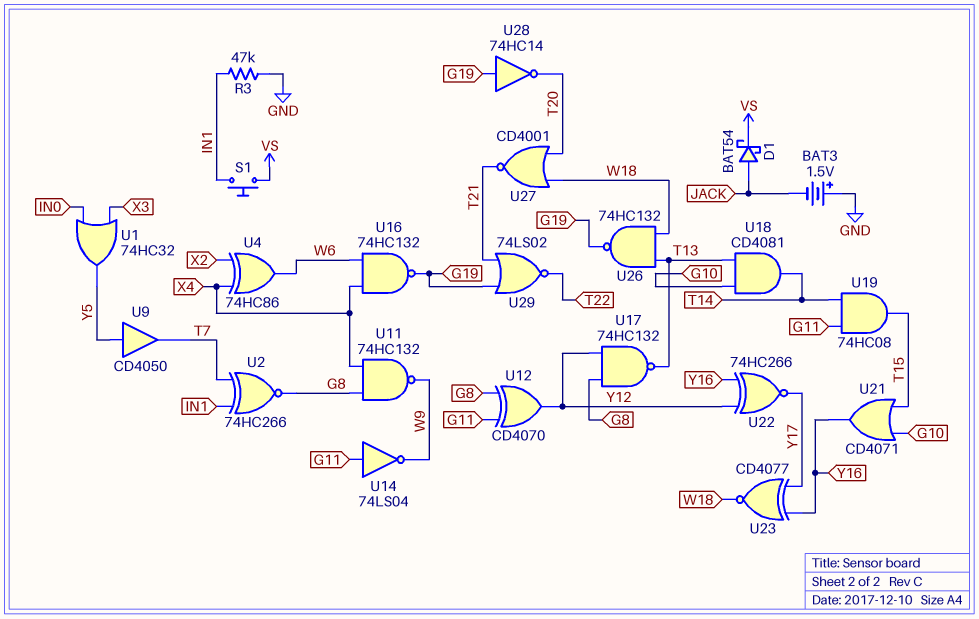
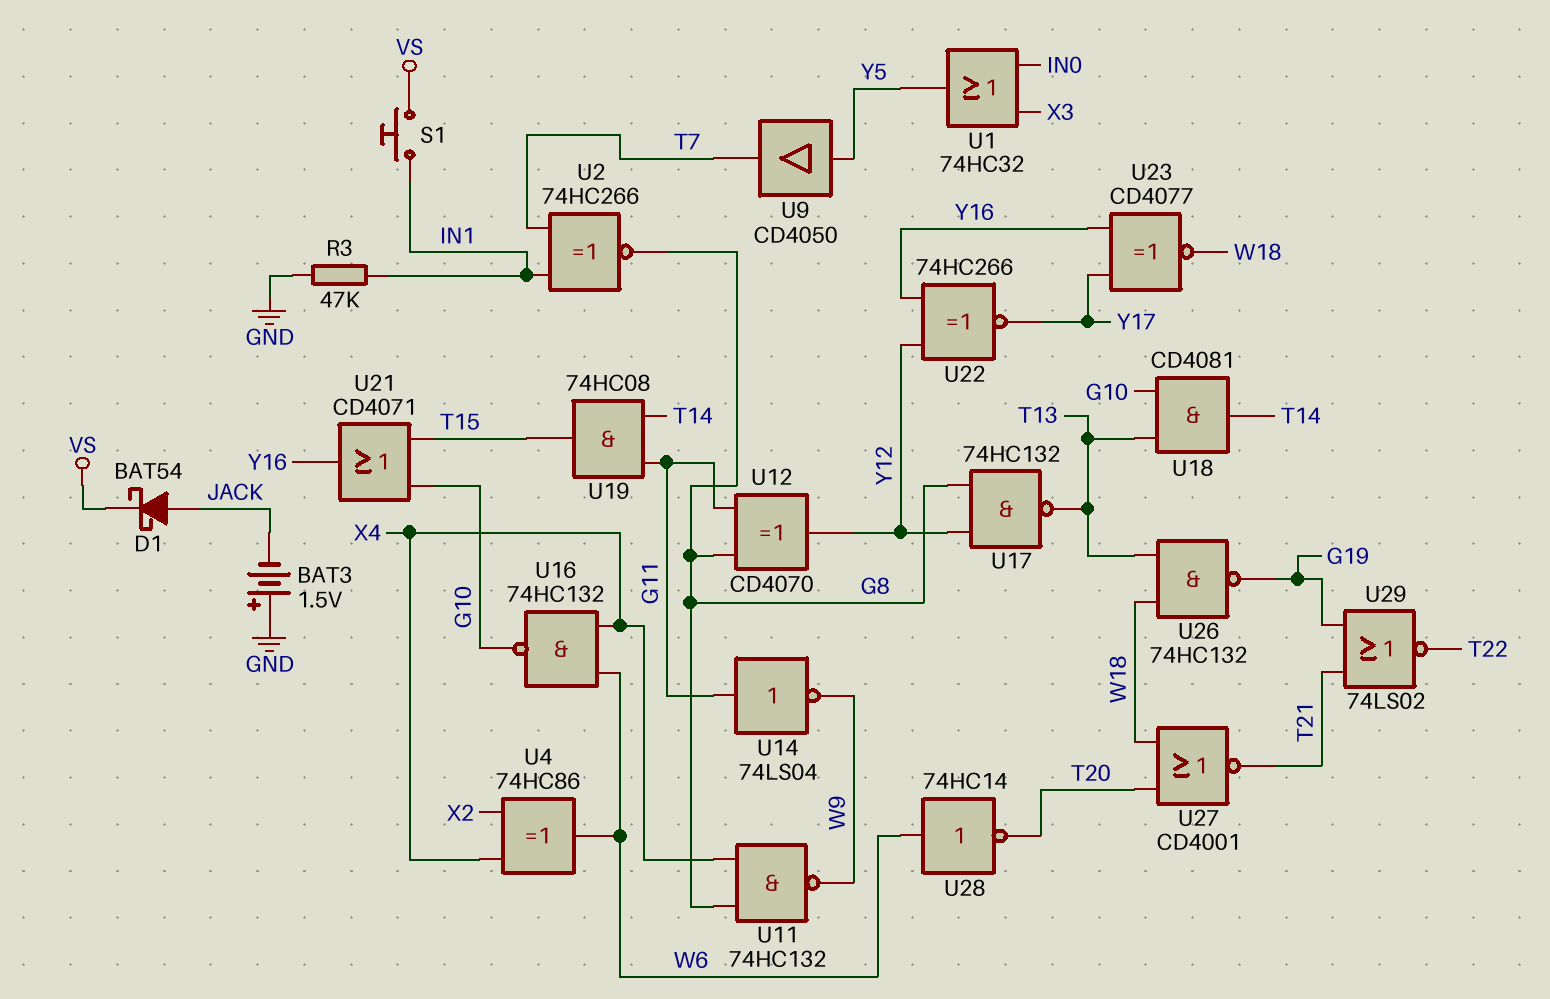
U16: NAND 74HC132 (in W6, in X4, out G19) -> NAND 74HC132 (in W6, in X4, out G10)
U28: NOT 74HC14 (in G19, out T20) -> NOT 74HC14 (in W6, out T20)

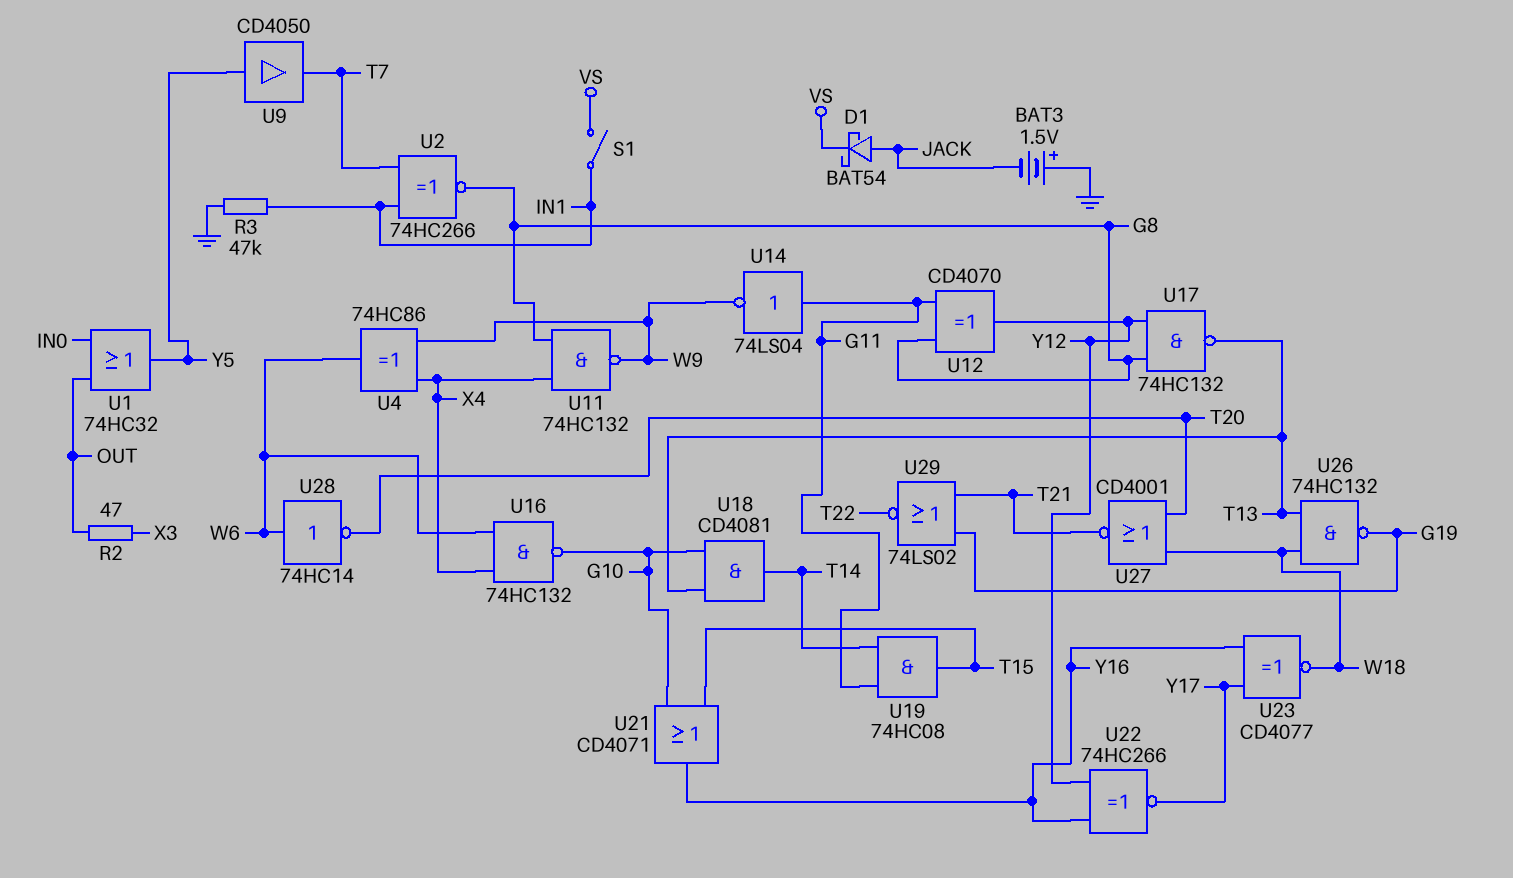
R2: none -> 47 (OUT, X3)
S1: button (IN1, VS) -> switch (IN1, VS)
U1: OR 74HC32 (in IN0, in X3, out Y5) -> OR 74HC32 (in IN0, in OUT, out Y5)
U4: XOR 74HC86 (in X2, in X4, out W6) -> XOR 74HC86 (in W9, in X4, out W6)

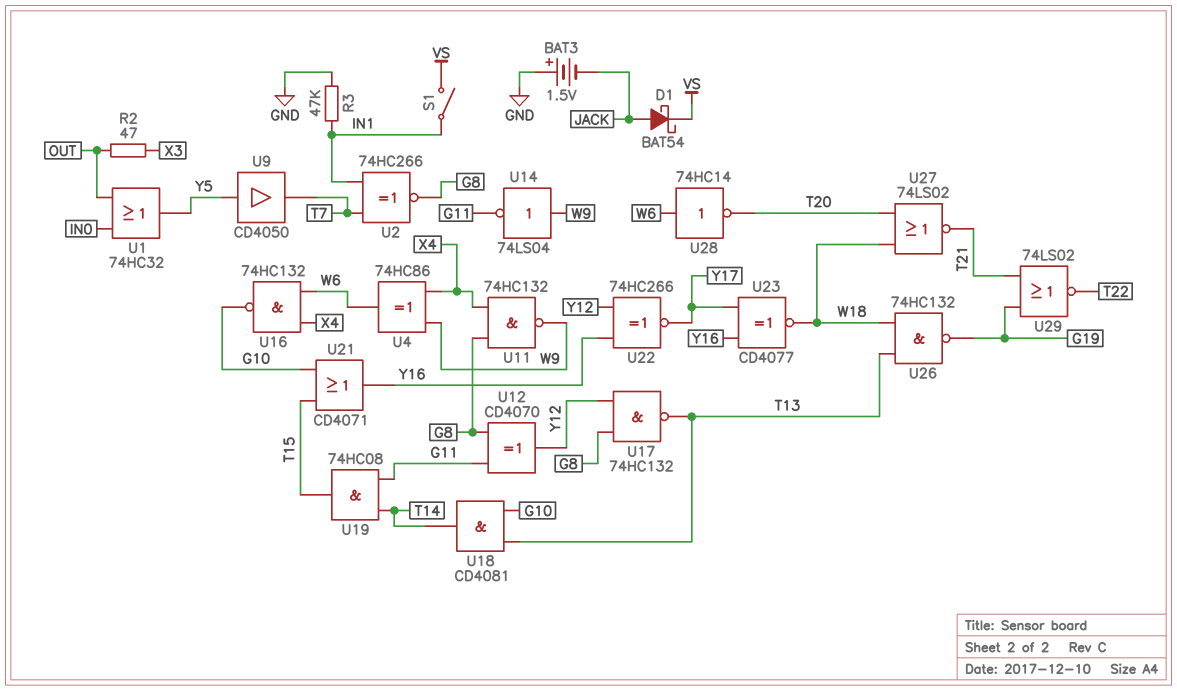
U14: NOT 74LS04 (in G11, out W9) -> NOT 74LS04 (in W9, out G11)
U27: NOR CD4001 (in T20, in W18, out T21) -> NOR 74LS02 (in T20, in W18, out T21)

